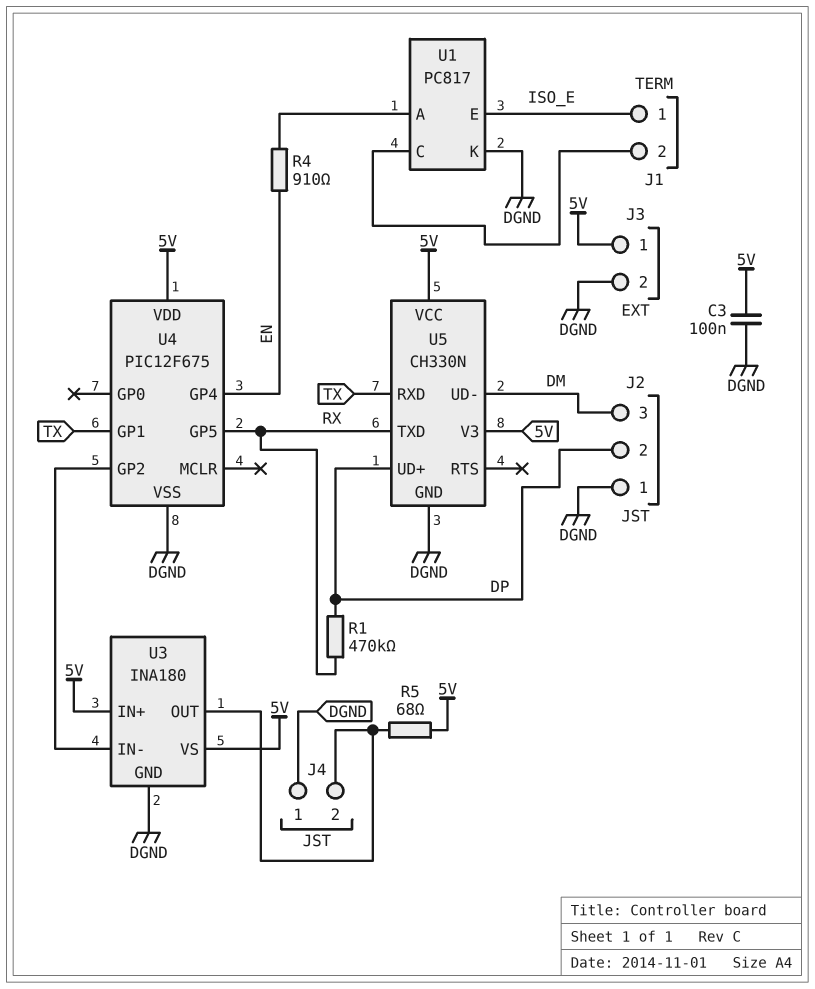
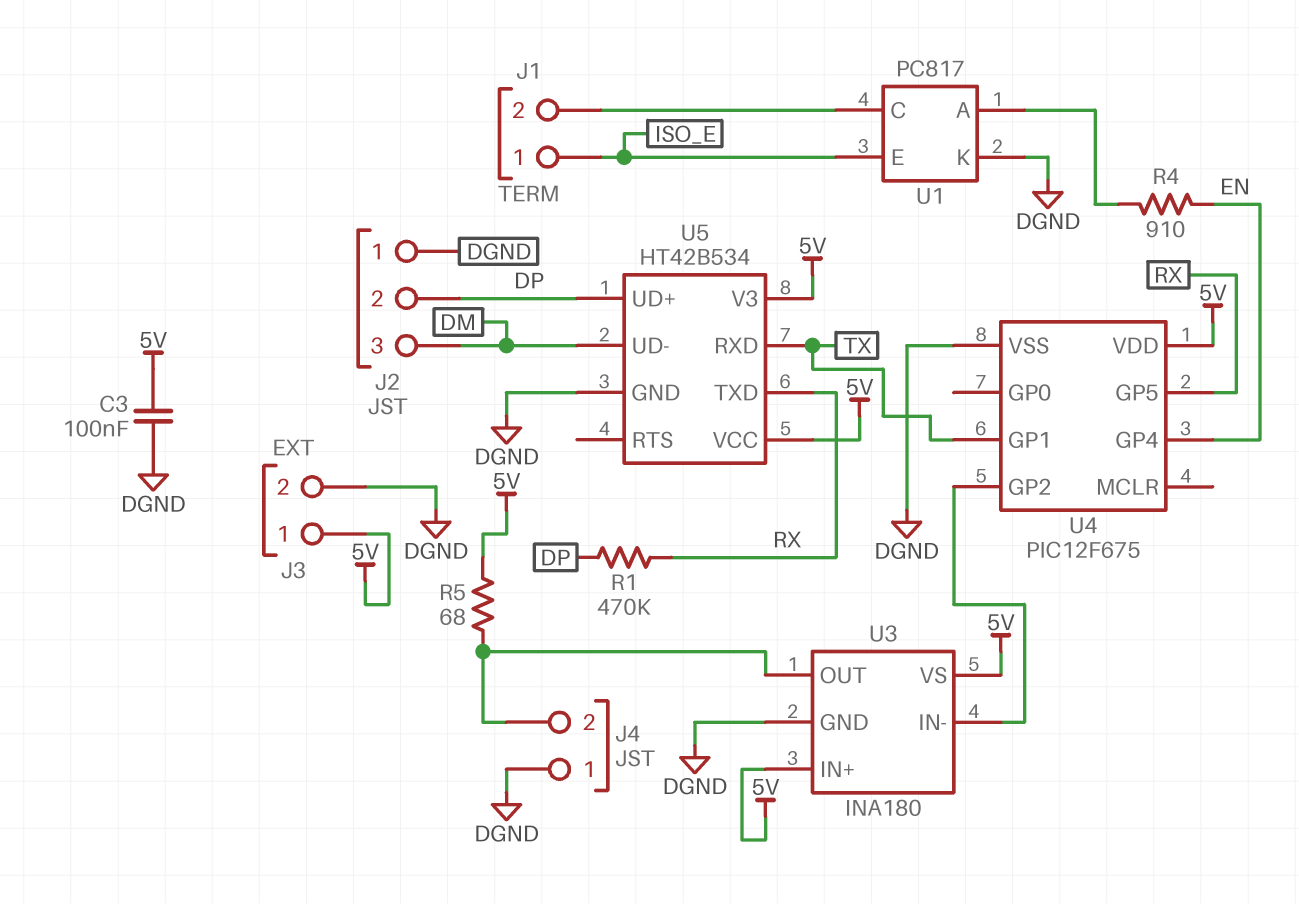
U5: CH330N -> HT42B534

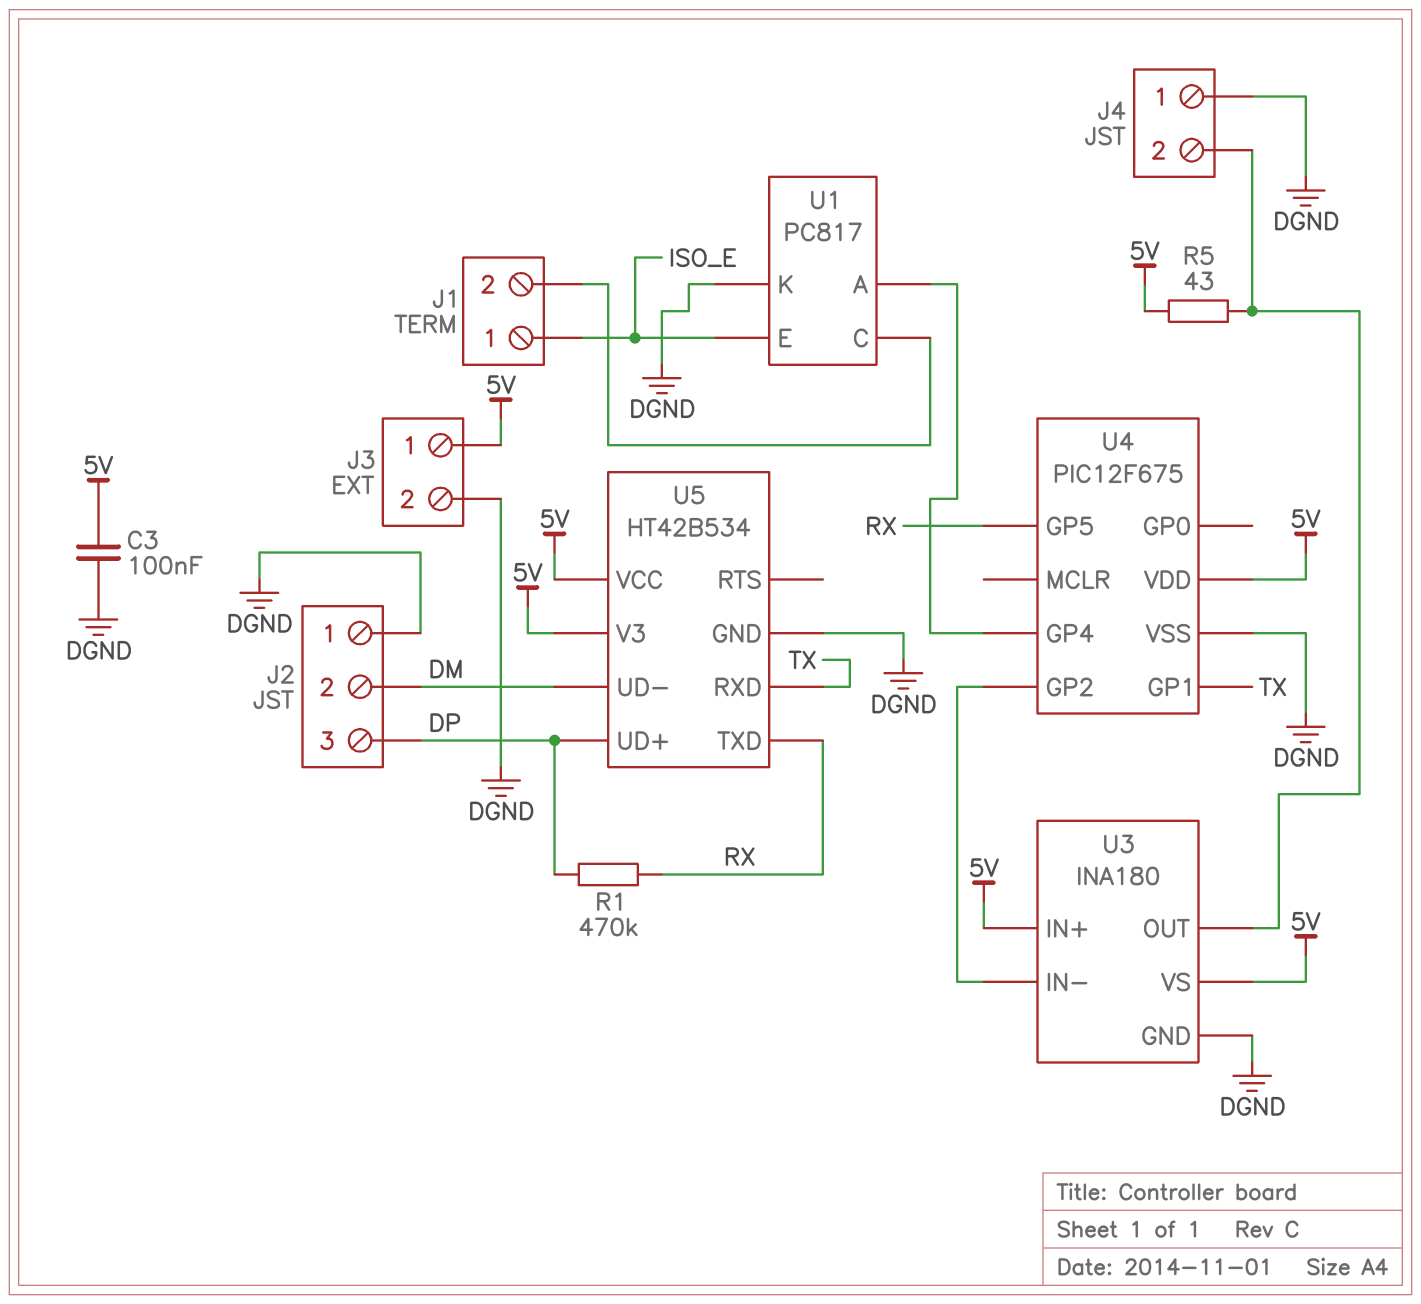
J2 pin 2: DP -> DM
J2 pin 3: DM -> DP
R4: 910 (EN, U1/A) -> none
R5: 68 (5V, J4/2) -> 43 (5V, J4/2)
U4 pin GP4: EN -> U1/A

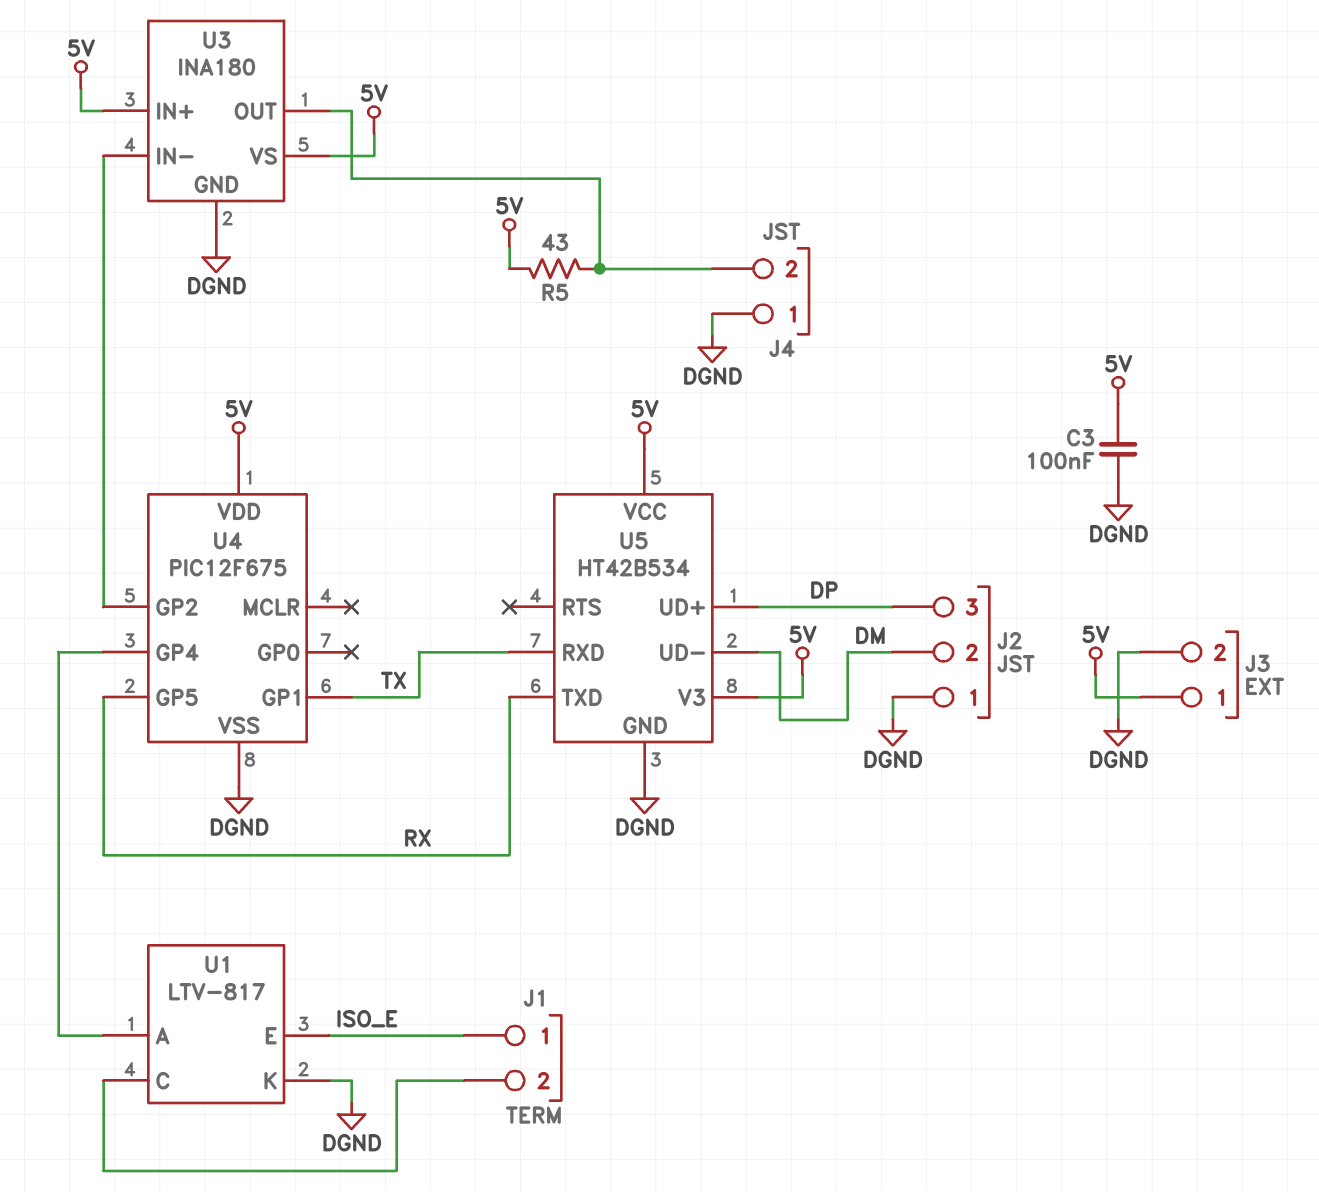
R1: 470k (DP, RX) -> none
U1: PC817 -> LTV-817

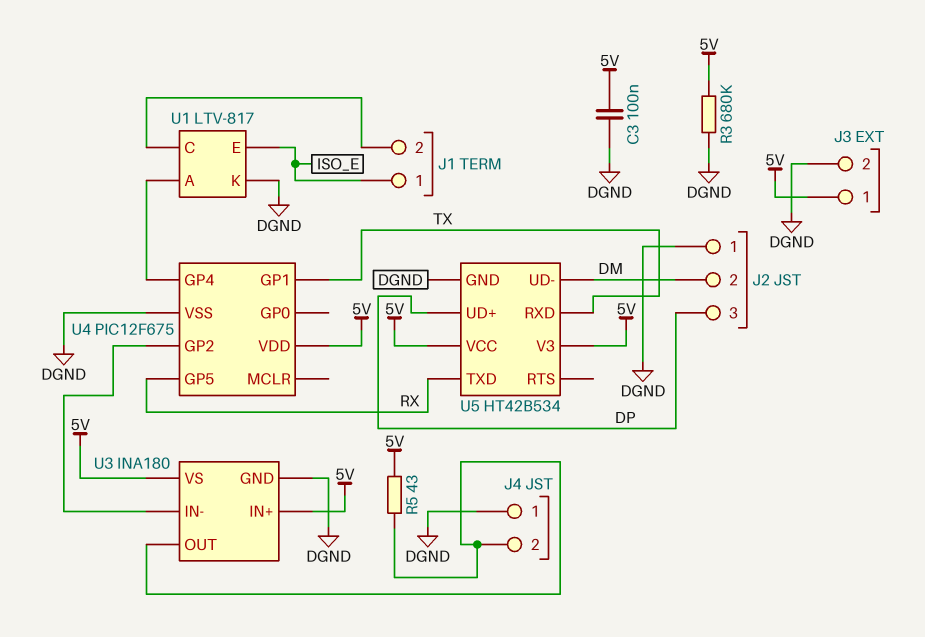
R3: none -> 680k (5V, DGND)

